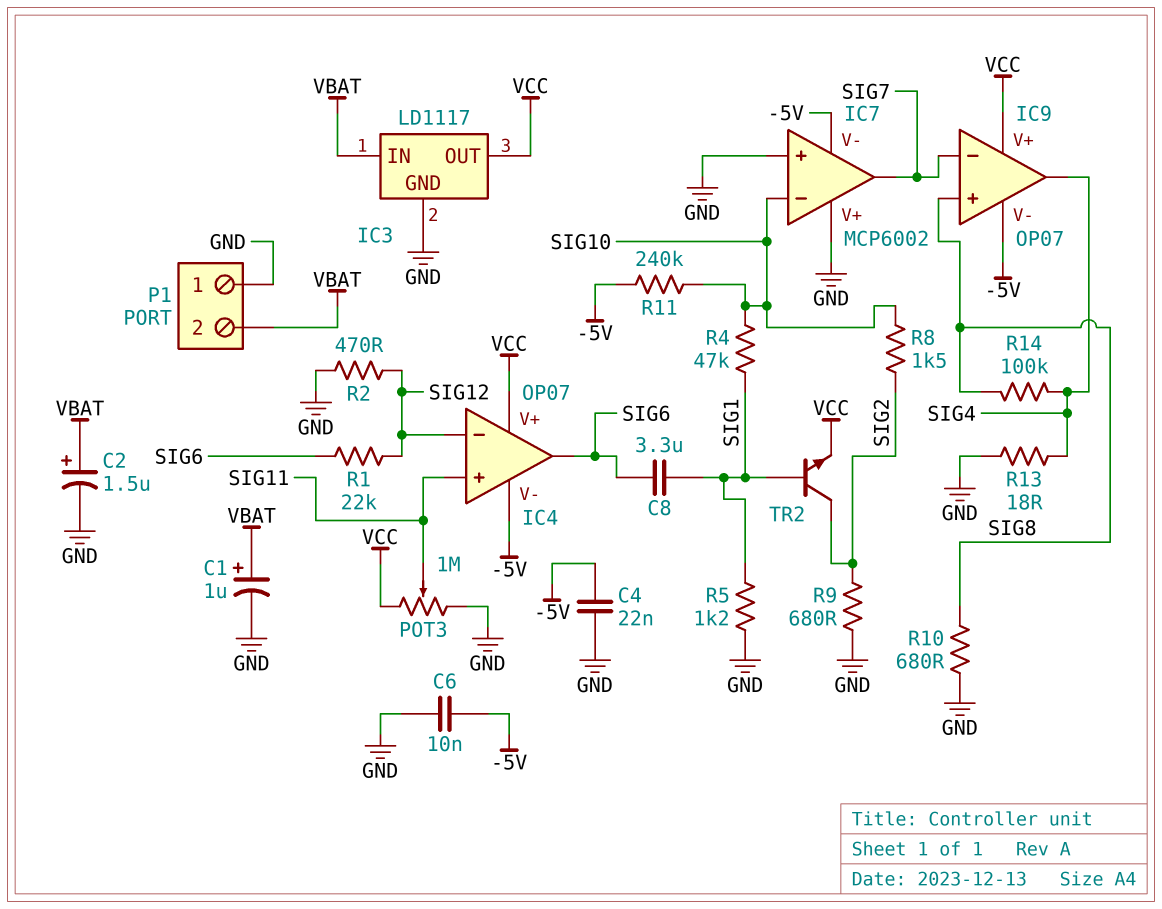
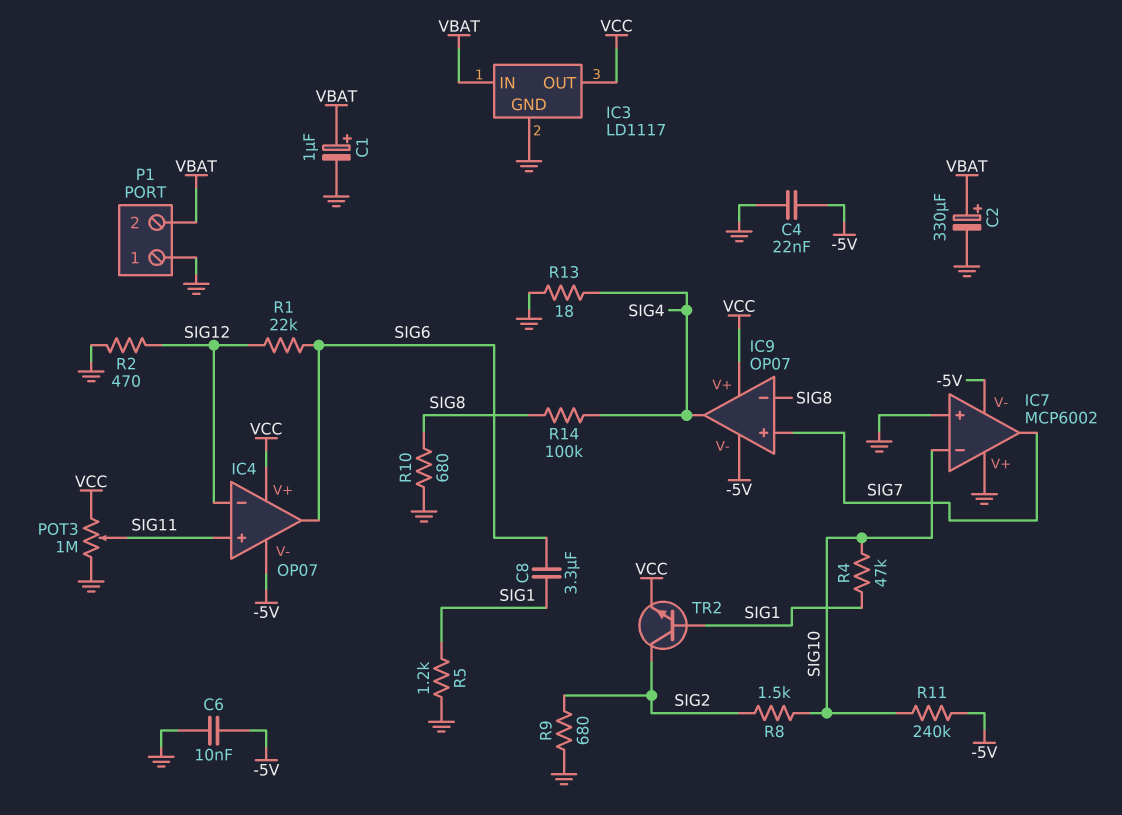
C2: 1.5uF (plus VBAT, minus GND) -> 330uF (plus VBAT, minus GND)
IC9 pin in+: SIG8 -> SIG7
IC9 pin in-: SIG7 -> SIG8

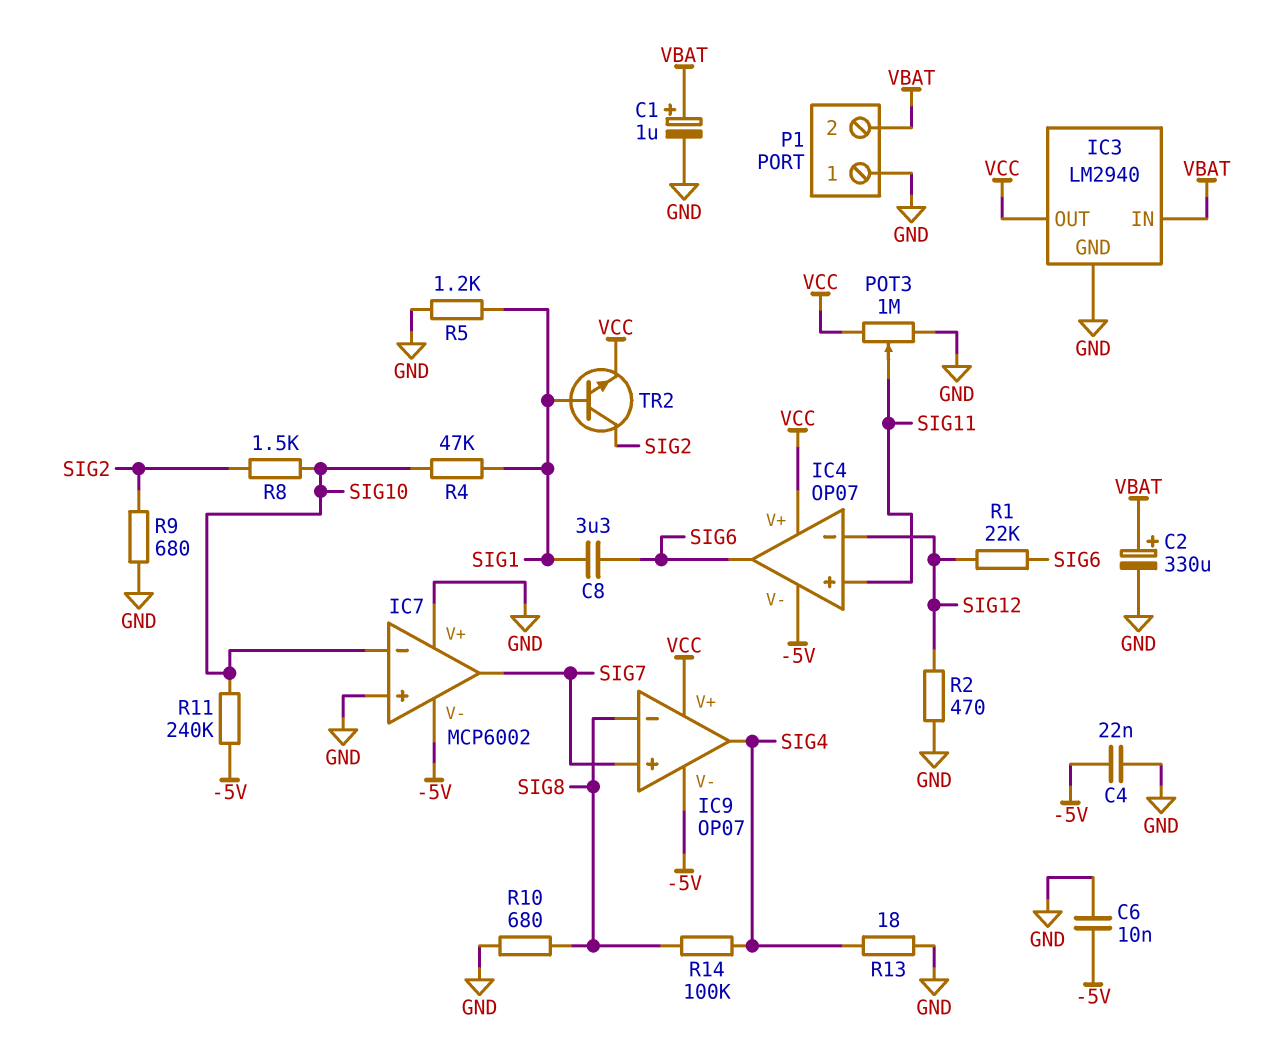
IC3: LD1117 -> LM2940

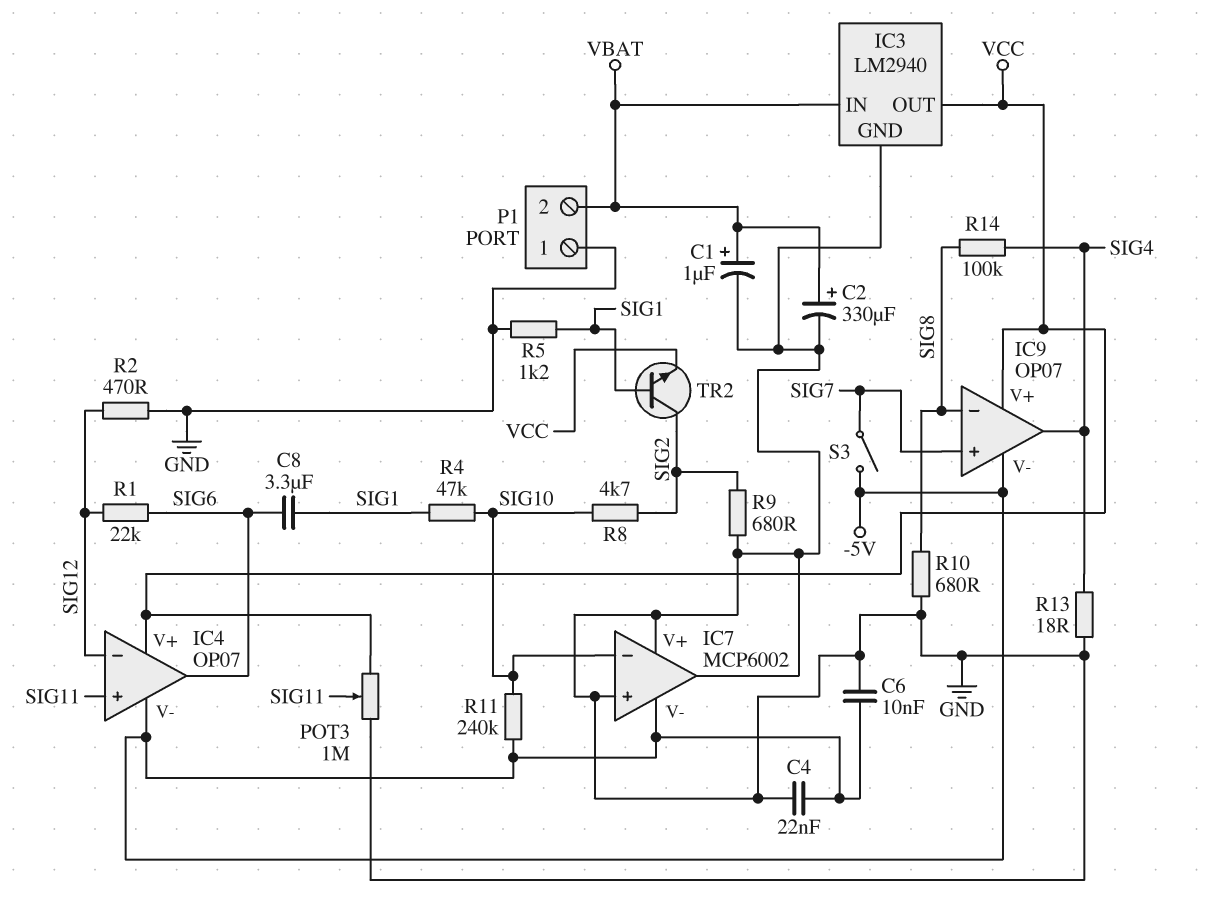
IC7 pin out: SIG7 -> GND
R8: 1.5k (SIG2, SIG10) -> 4.7k (SIG2, SIG10)
S3: none -> switch (-5V, SIG7)

